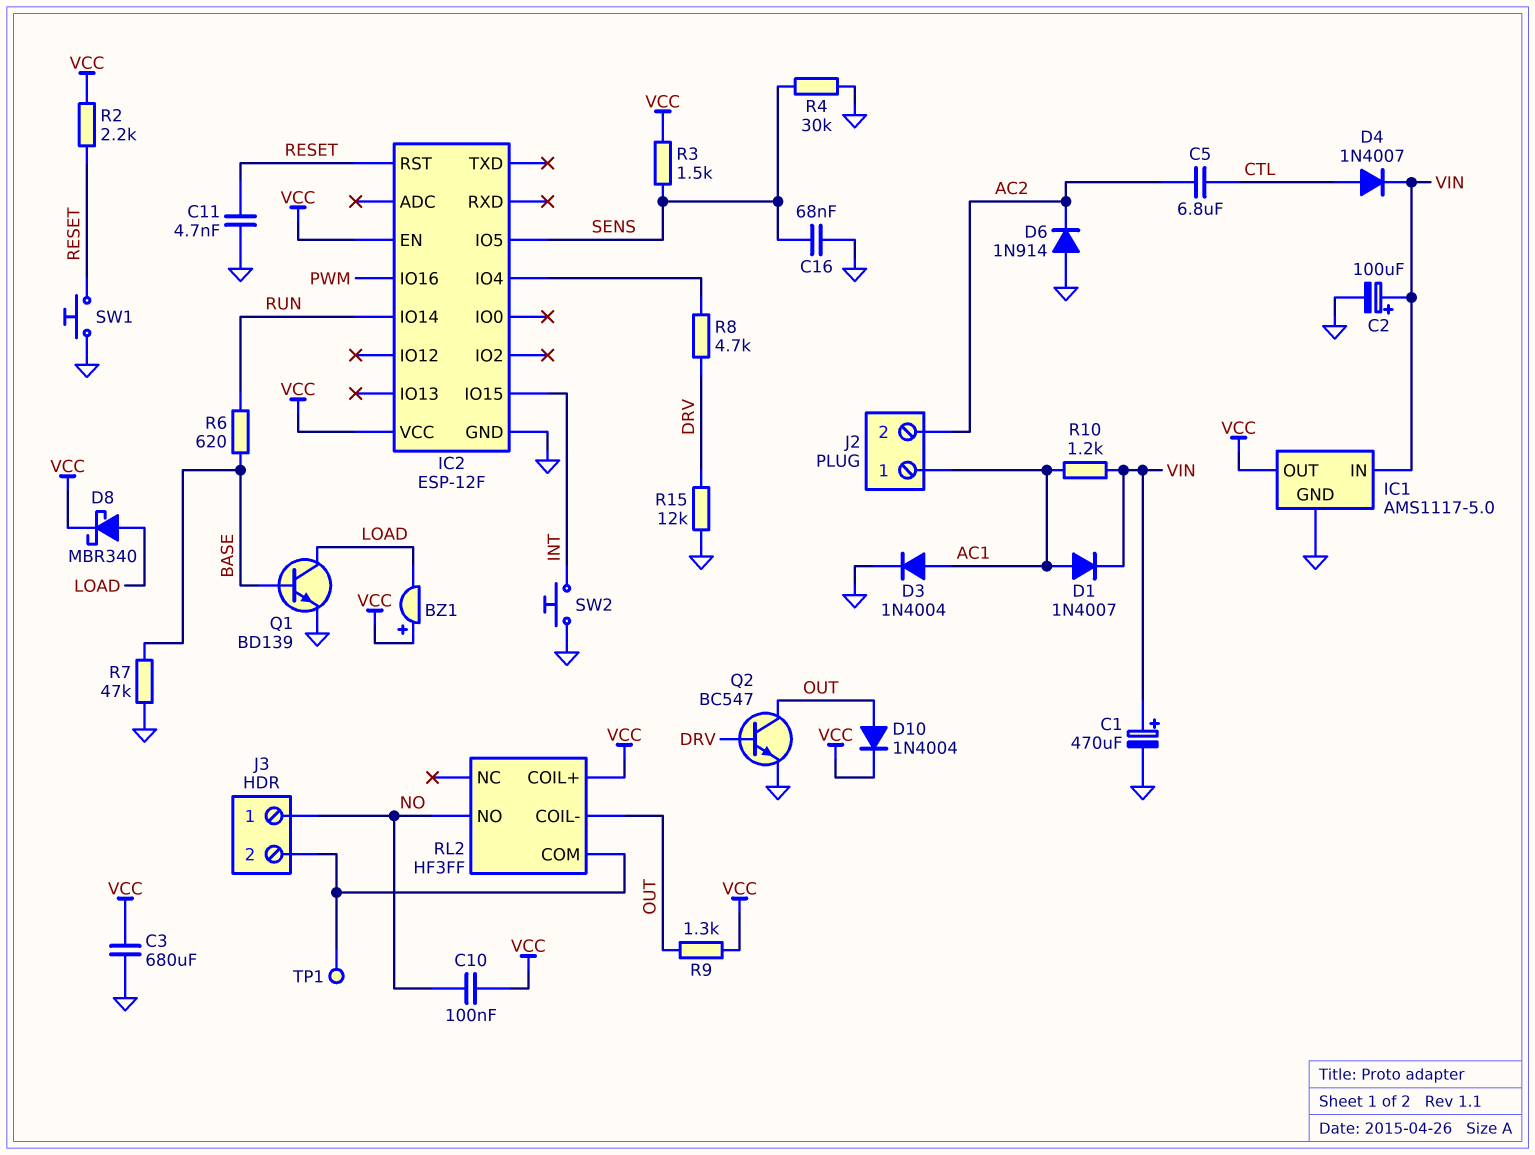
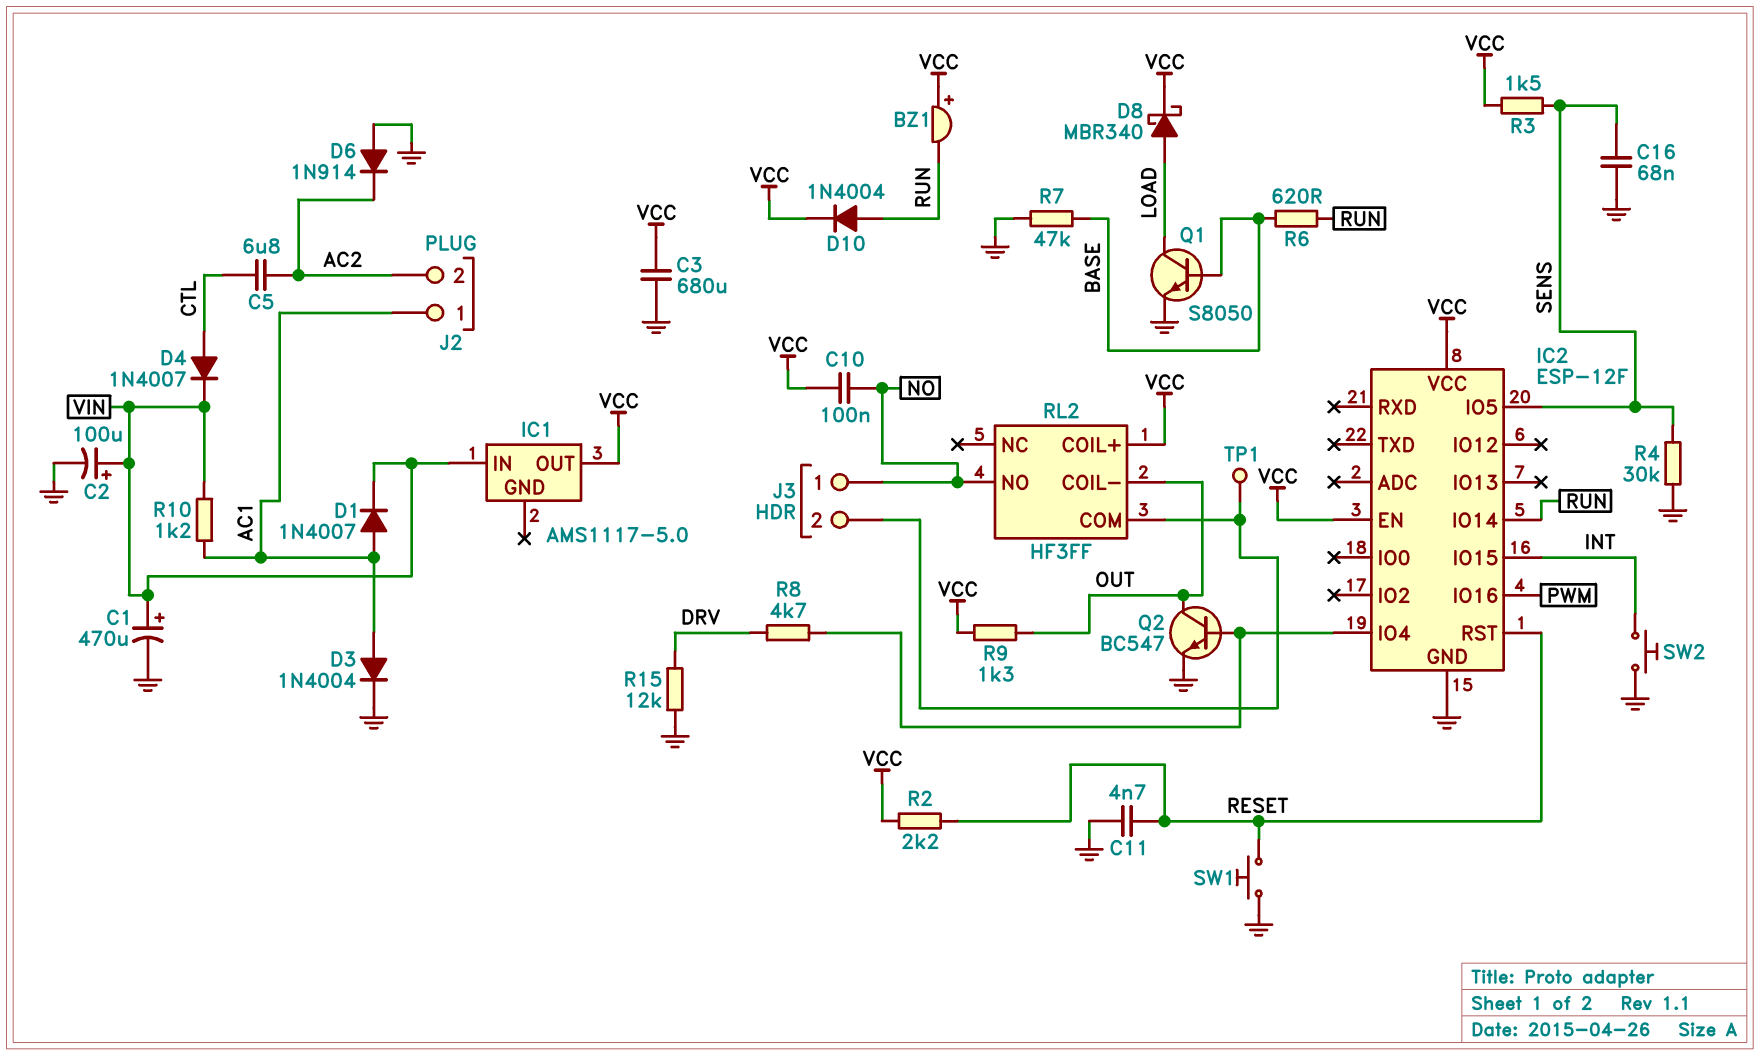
BZ1: buzzer (plus VCC, minus LOAD) -> buzzer (plus VCC, minus RUN)
D10: diode 1N4004 (A OUT, K VCC) -> diode 1N4004 (A RUN, K VCC)
IC1 pin GND: GND -> none
Q1: NPN BD139 (B BASE, C LOAD, E GND) -> NPN S8050 (B BASE, C LOAD, E GND)
Q2: NPN BC547 (B DRV, C OUT, E GND) -> NPN BC547 (B IC2/IO4, C OUT, E GND)

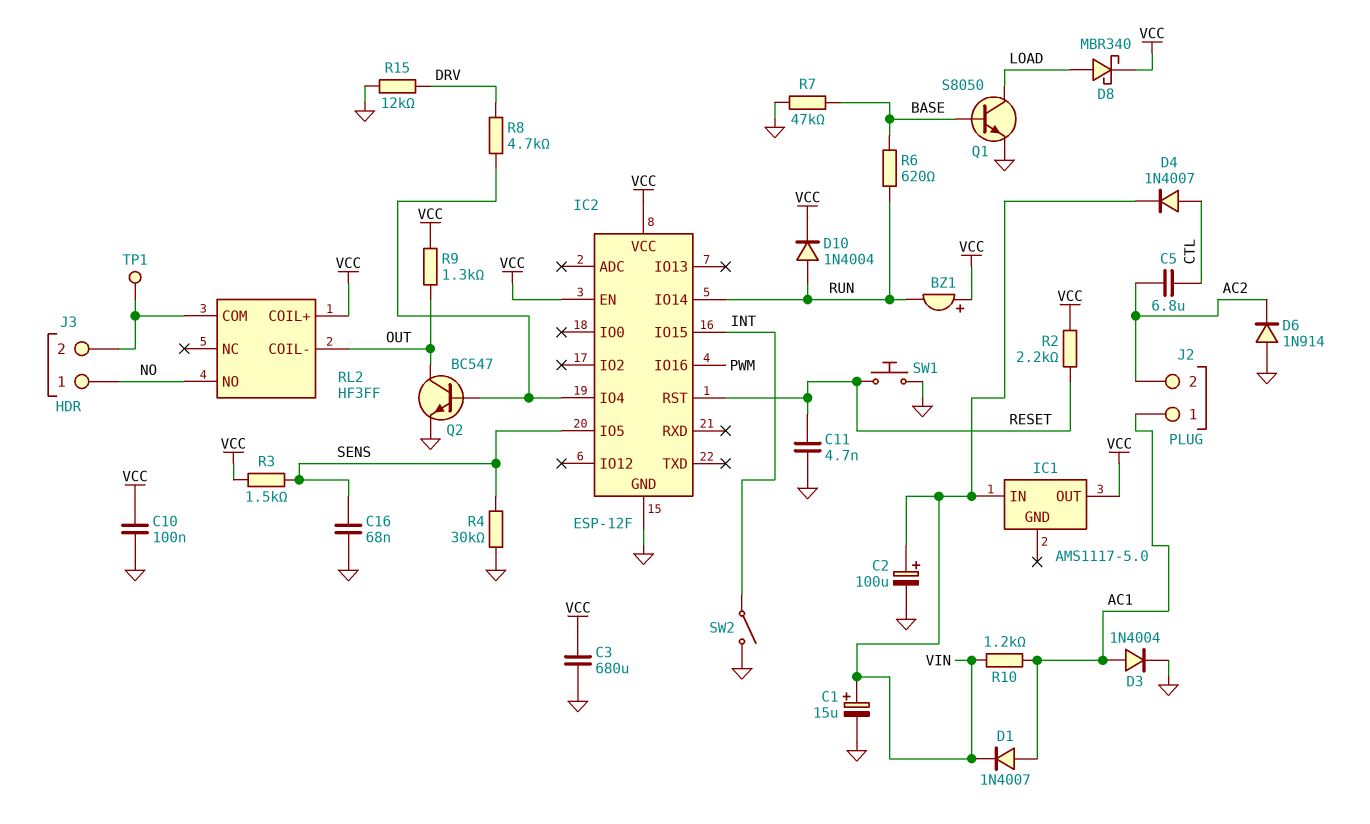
C1: 470uF (plus VIN, minus GND) -> 15uF (plus VIN, minus GND)
C10: 100nF (NO, VCC) -> 100nF (GND, VCC)
SW2: button (GND, INT) -> switch (GND, INT)

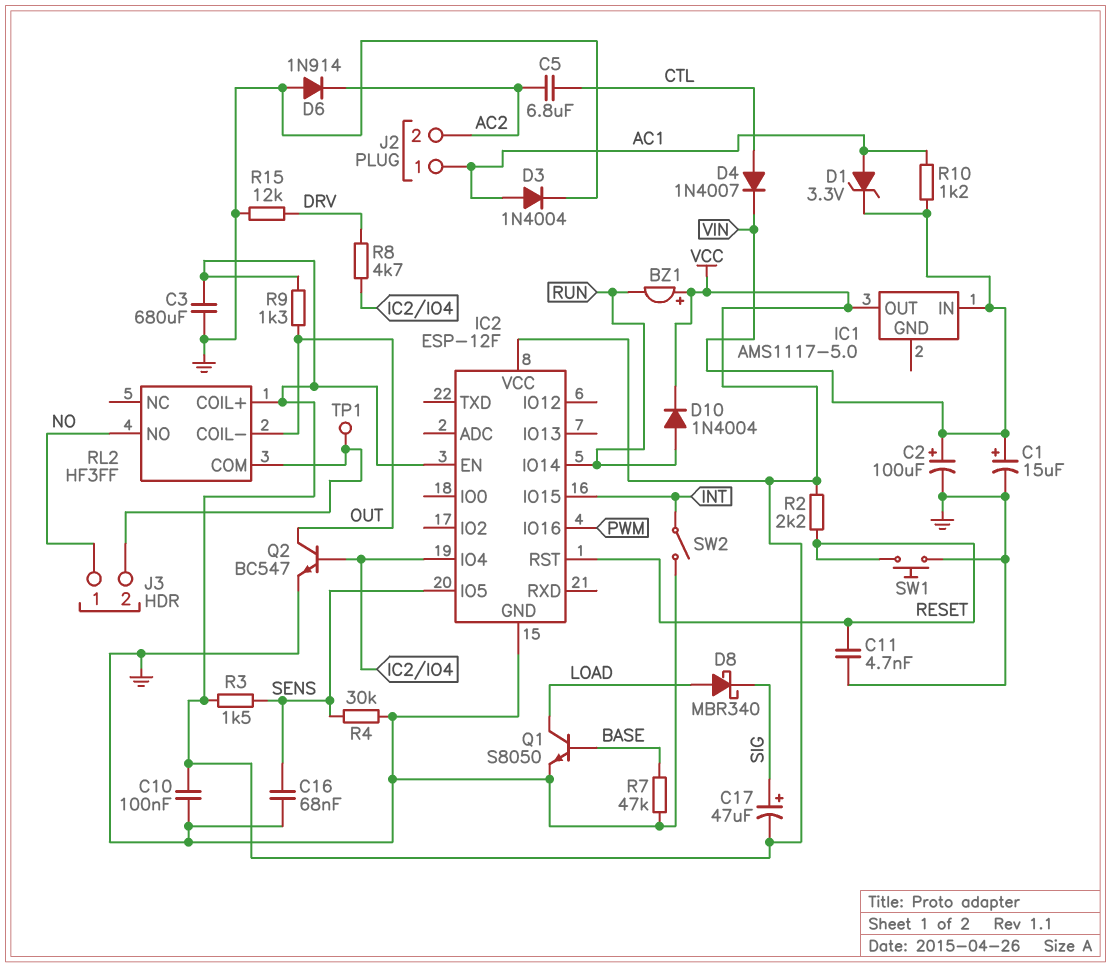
C17: none -> 47uF (plus SIG, minus VCC)
D1: diode 1N4007 (A AC1, K VIN) -> zener 3.3V (A AC1, K VIN)
D8: schottky MBR340 (A LOAD, K VCC) -> schottky MBR340 (A LOAD, K SIG)
R6: 620 (BASE, RUN) -> none

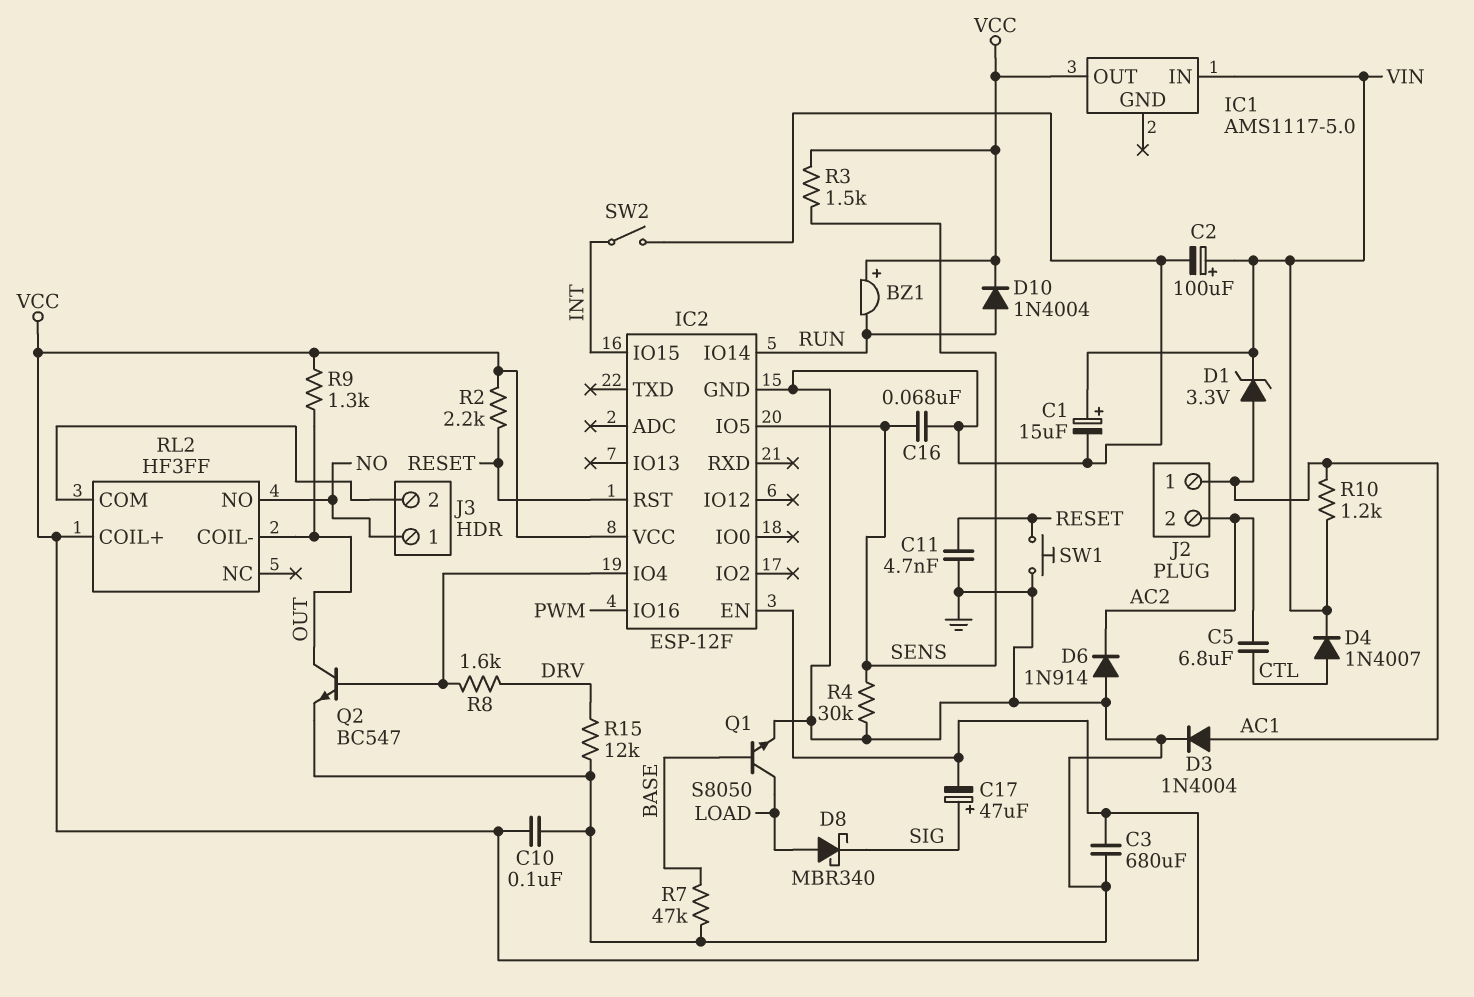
R8: 4.7k (DRV, IC2/IO4) -> 1.6k (DRV, IC2/IO4)
TP1: test point (J3/2) -> none

